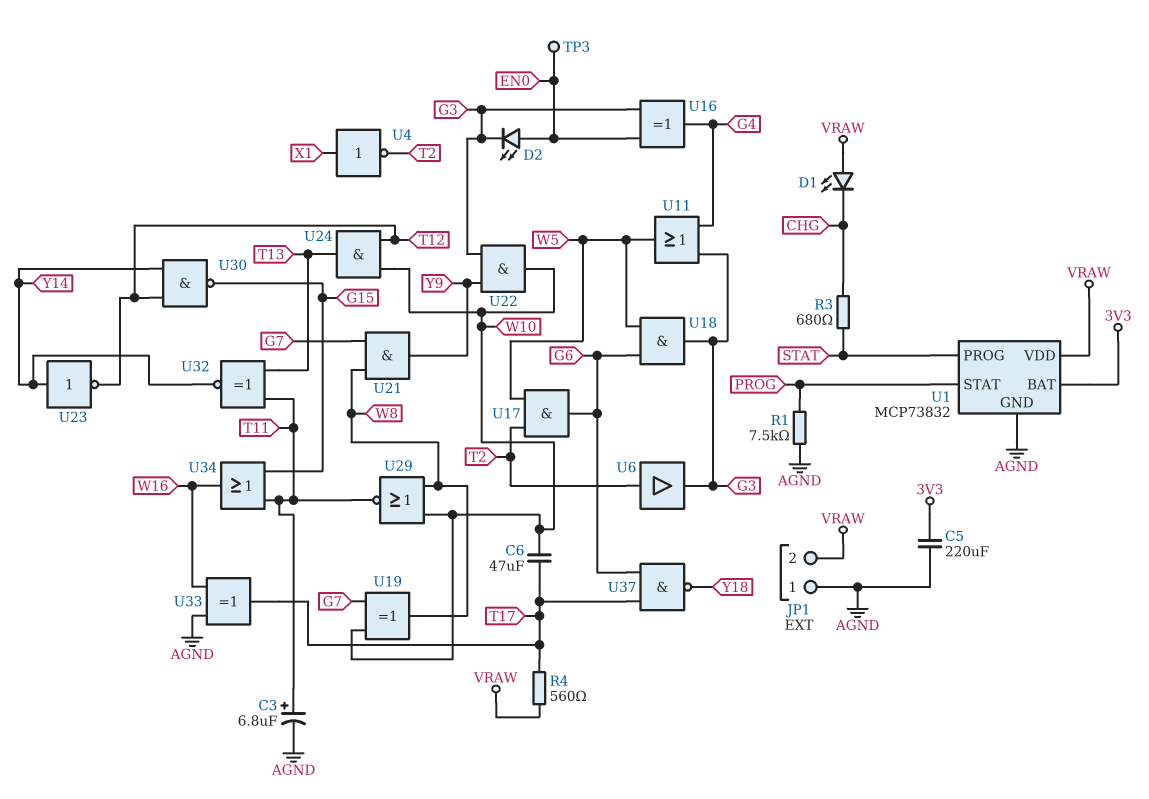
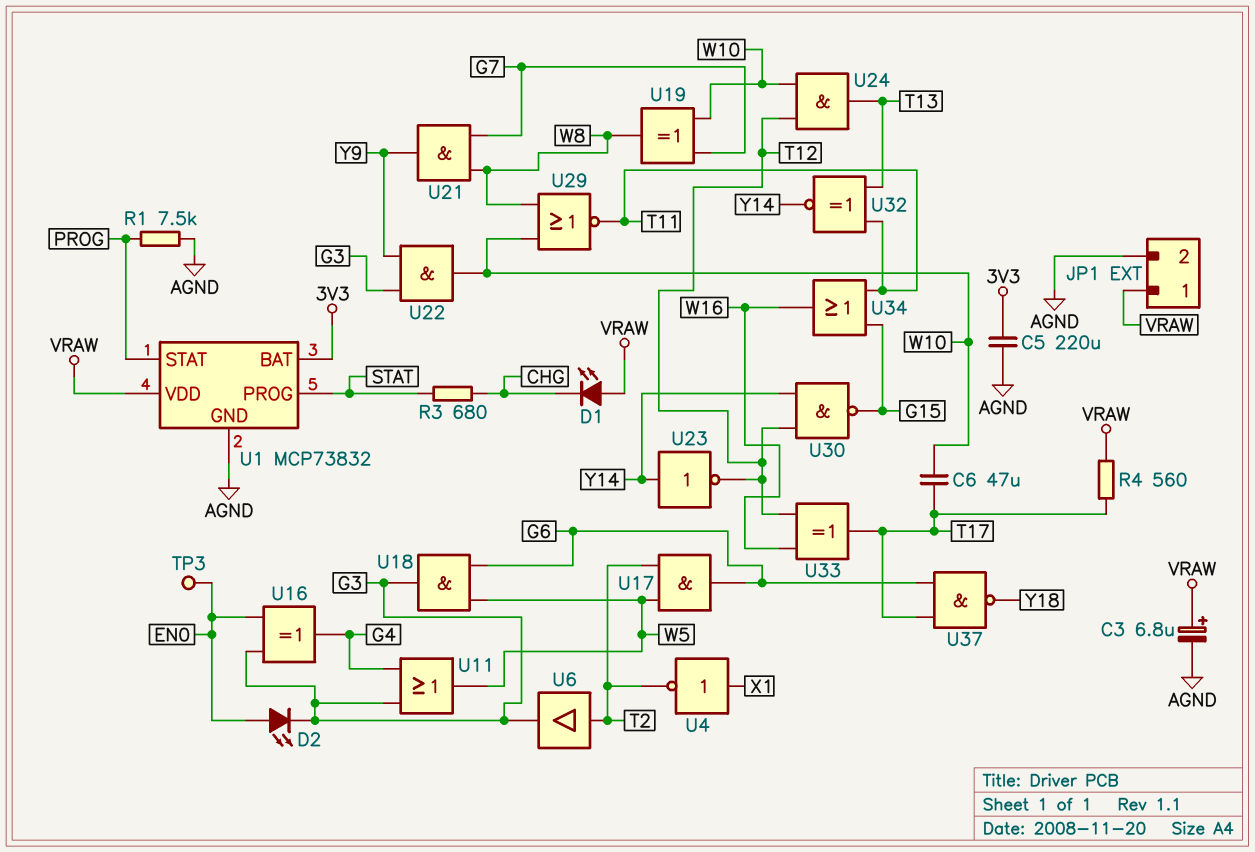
C3: 6.8uF (plus T11, minus AGND) -> 6.8uF (plus VRAW, minus AGND)
JP1 pin 1: AGND -> VRAW
JP1 pin 2: VRAW -> AGND
U33: XOR (in AGND, in W16, out T17) -> XOR (in T12, in W16, out T17)

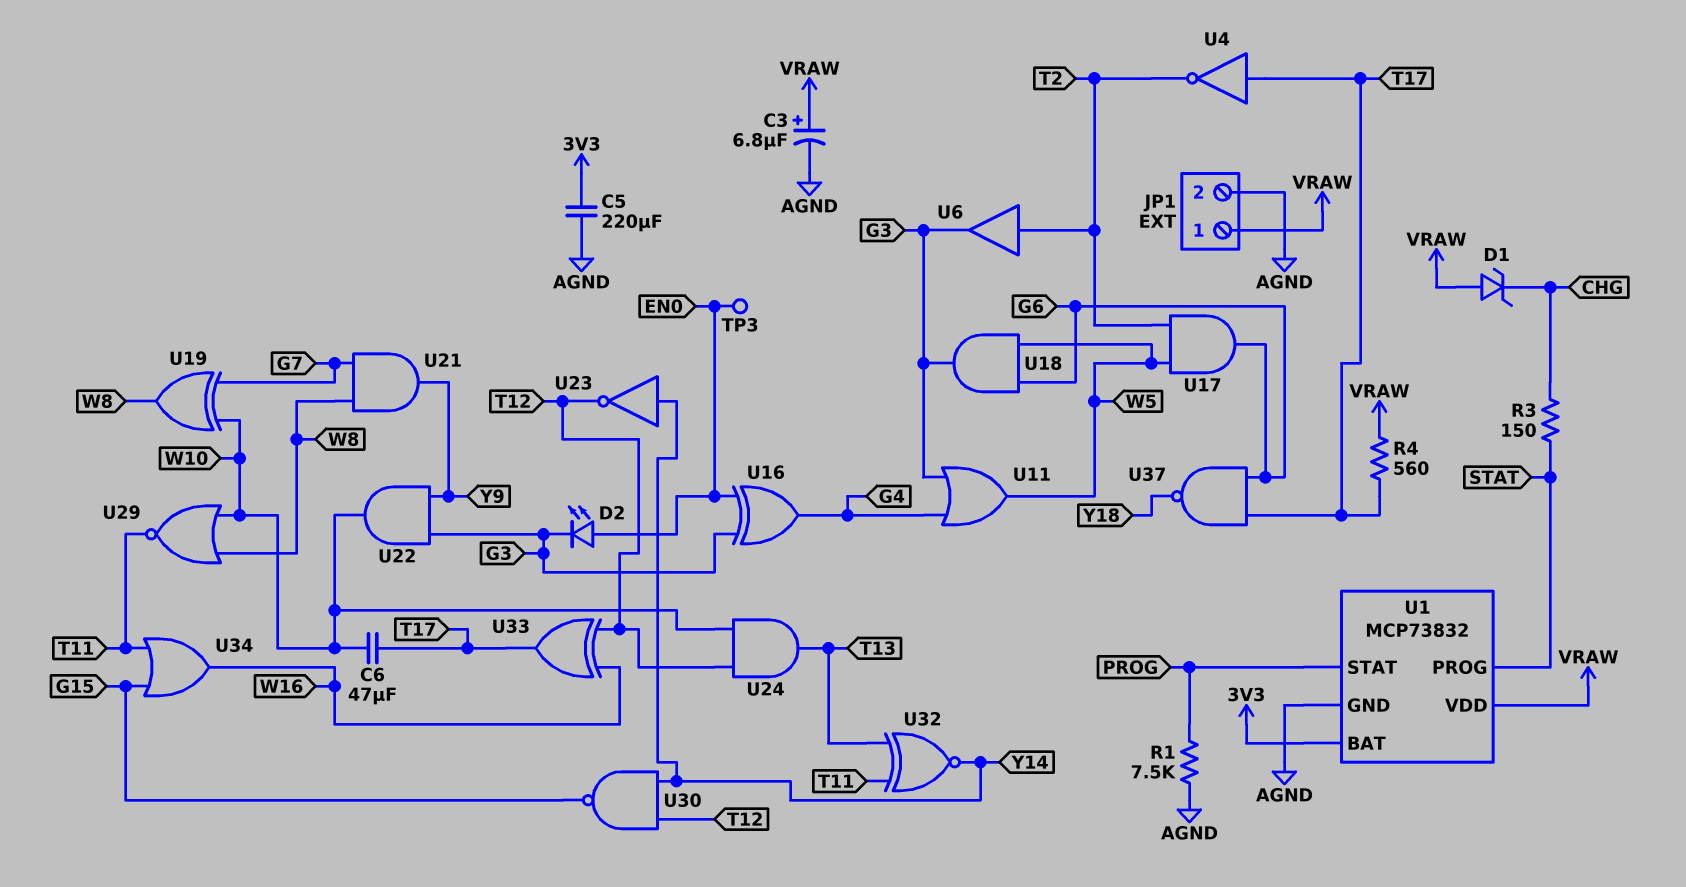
D1: LED (A VRAW, K CHG) -> zener (A VRAW, K CHG)
R3: 680 (CHG, STAT) -> 150 (CHG, STAT)
U4: NOT (in X1, out T2) -> NOT (in T17, out T2)

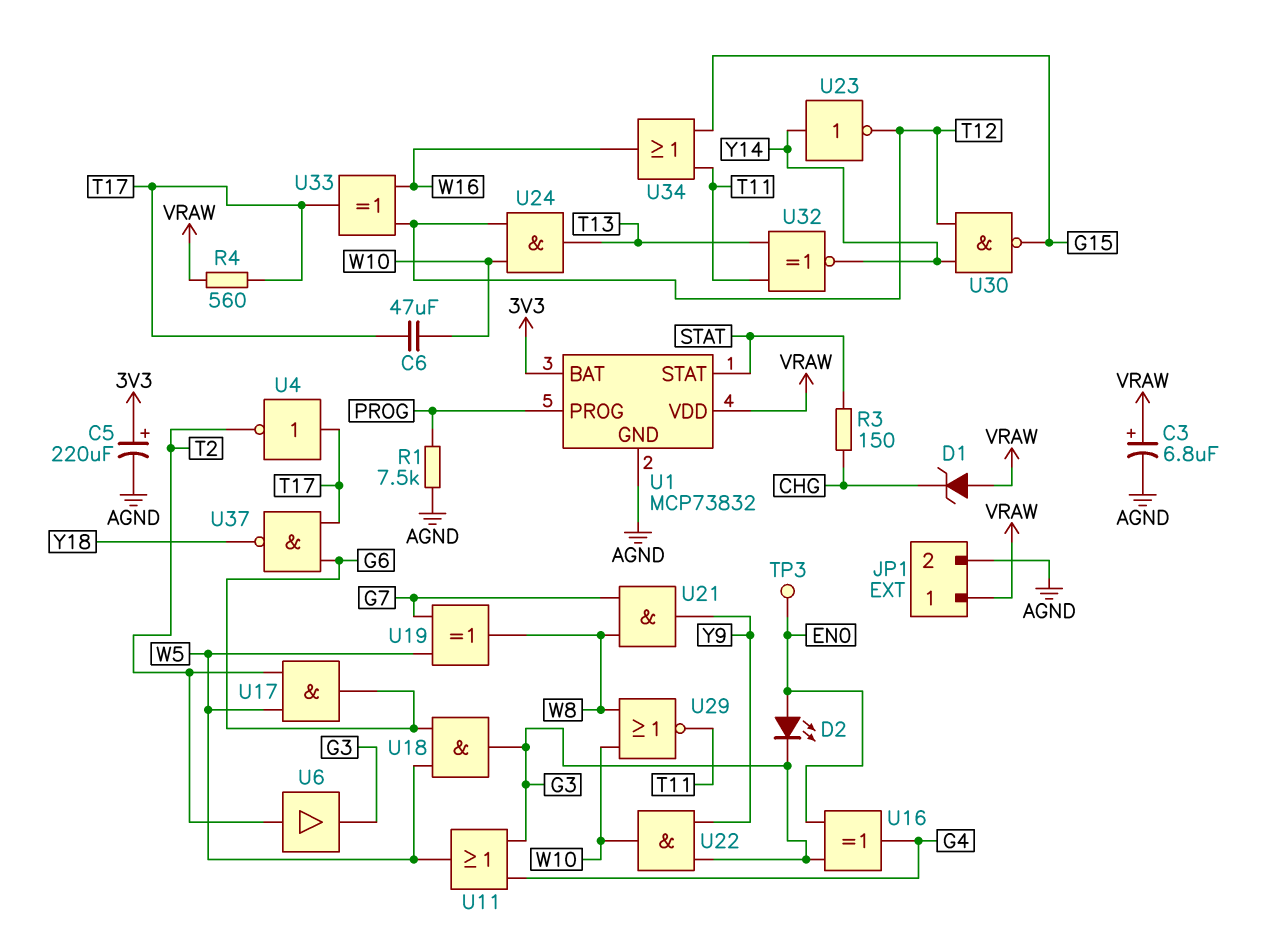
C5: 220uF (3V3, AGND) -> 220uF (plus 3V3, minus AGND)
U1 pin PROG: STAT -> PROG
U1 pin STAT: PROG -> STAT
U19: XOR (in G7, in W10, out W8) -> XOR (in G7, in W5, out W8)

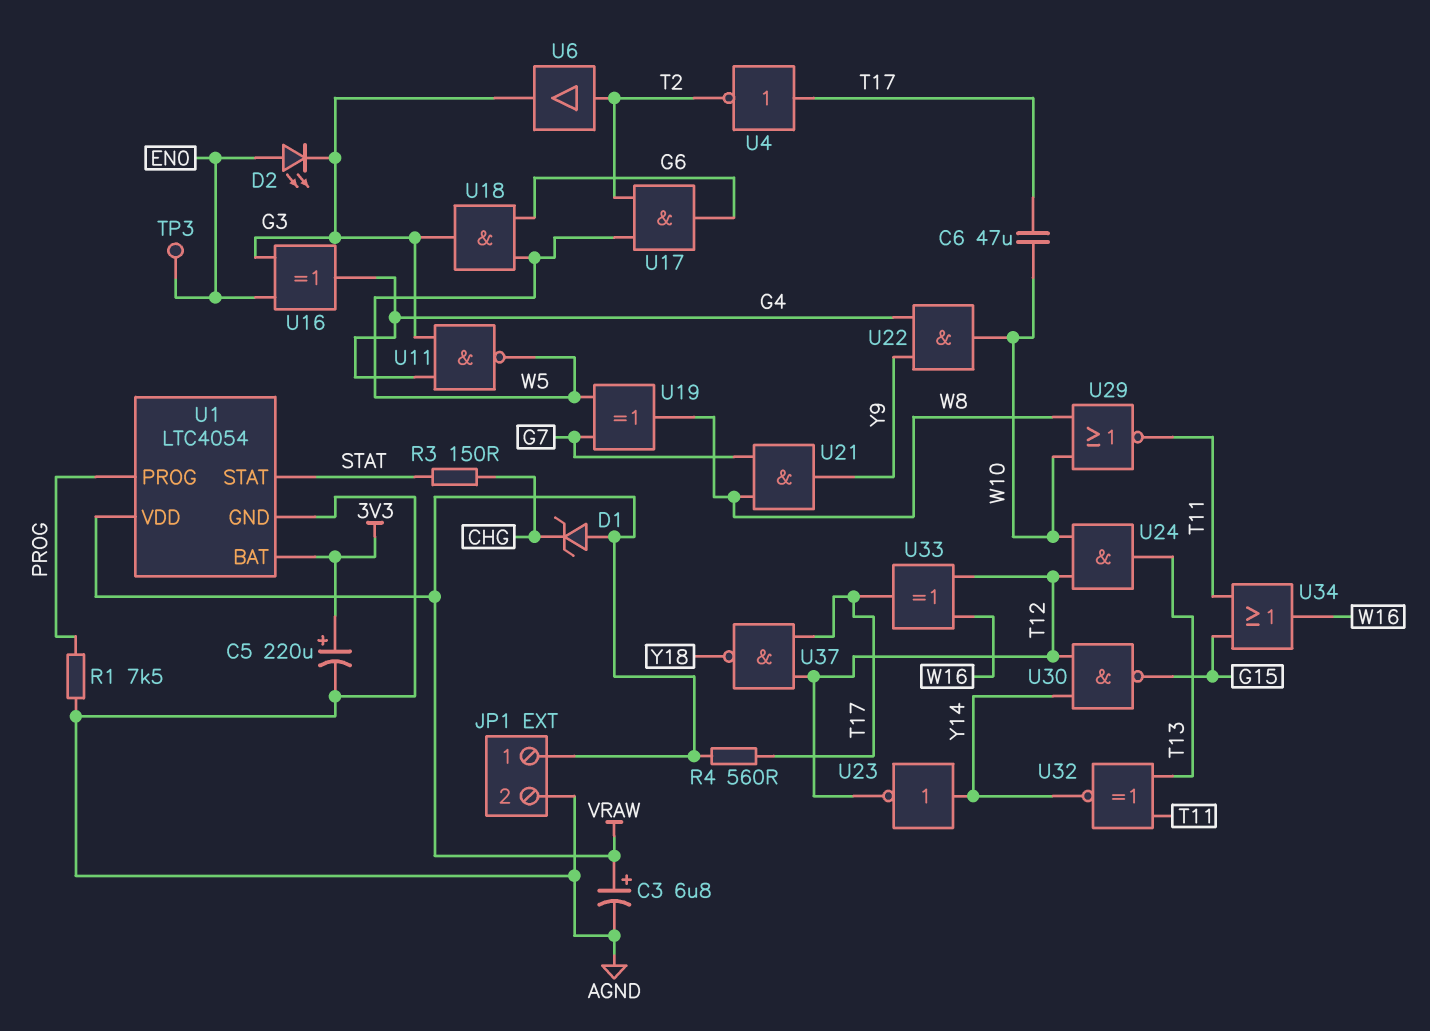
U1: MCP73832 -> LTC4054
U11: OR (in G3, in G4, out W5) -> NAND (in G3, in G4, out W5)
U22: AND (in G3, in Y9, out W10) -> AND (in G4, in Y9, out W10)
U37: NAND (in G6, in T17, out Y18) -> NAND (in T12, in T17, out Y18)

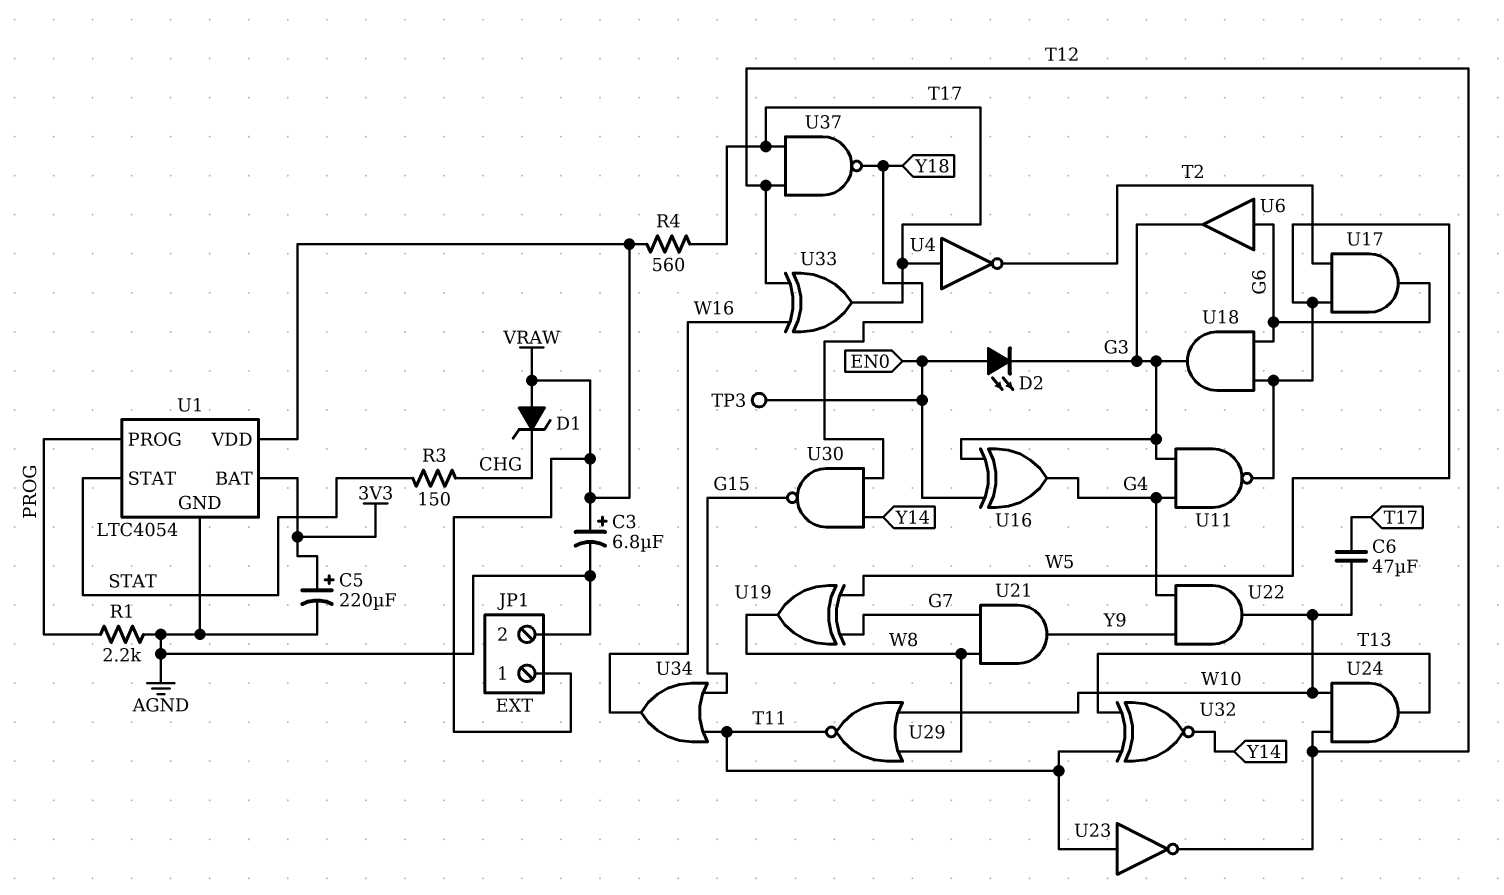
R1: 7.5k (AGND, PROG) -> 2.2k (AGND, PROG)
U6: buffer (in T2, out G3) -> buffer (in G6, out G3)
U23: NOT (in Y14, out T12) -> NOT (in T11, out T12)
U30: NAND (in T12, in Y14, out G15) -> NAND (in Y14, in Y18, out G15)

